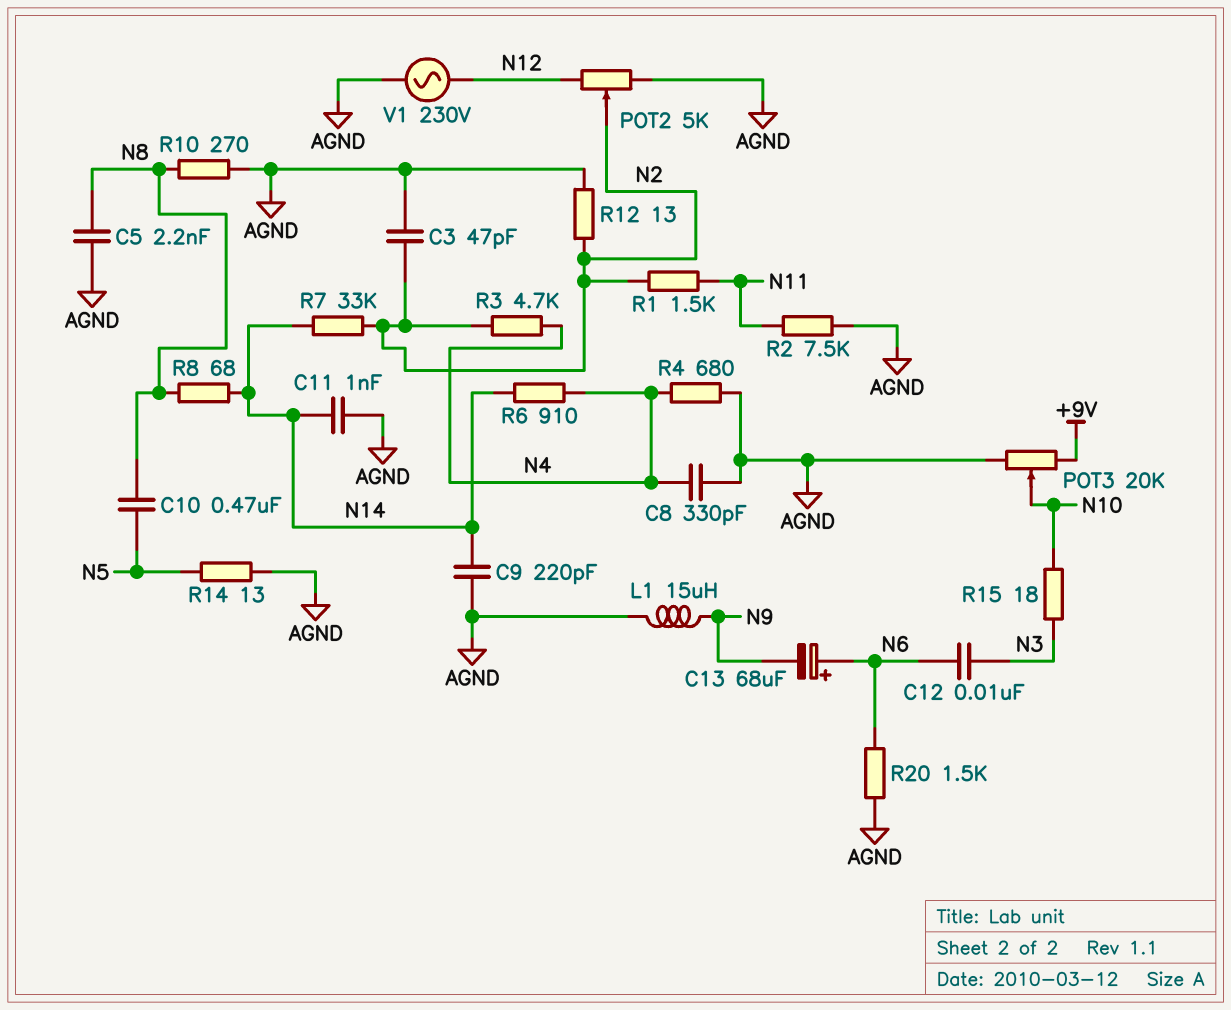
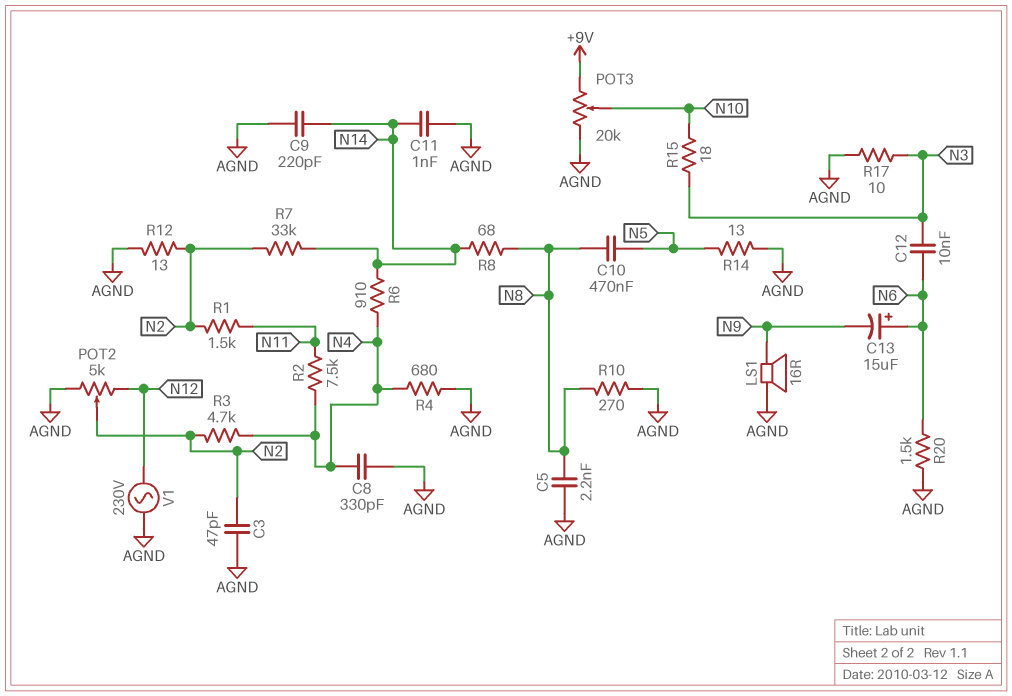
C13: 68uF (plus N6, minus N9) -> 15uF (plus N6, minus N9)
L1: 15uH (AGND, N9) -> none
LS1: none -> speaker 16R (AGND, N9)
R2: 7.5k (AGND, N11) -> 7.5k (N4, N11)
R17: none -> 10 (AGND, N3)

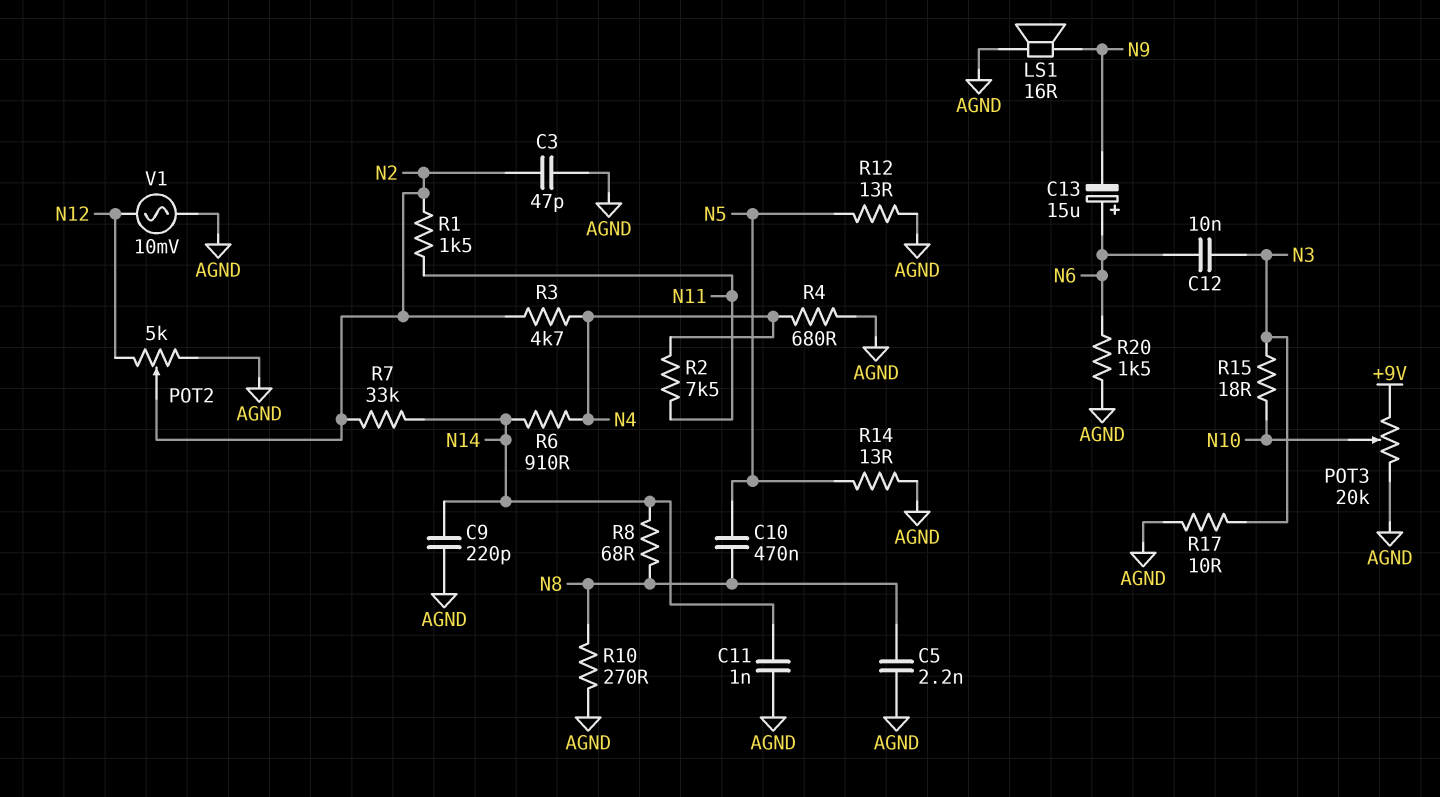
C8: 330pF (AGND, N4) -> none
R12: 13 (AGND, N2) -> 13 (AGND, N5)
V1: AC 230V (AGND, N12) -> AC 10mV (AGND, N12)

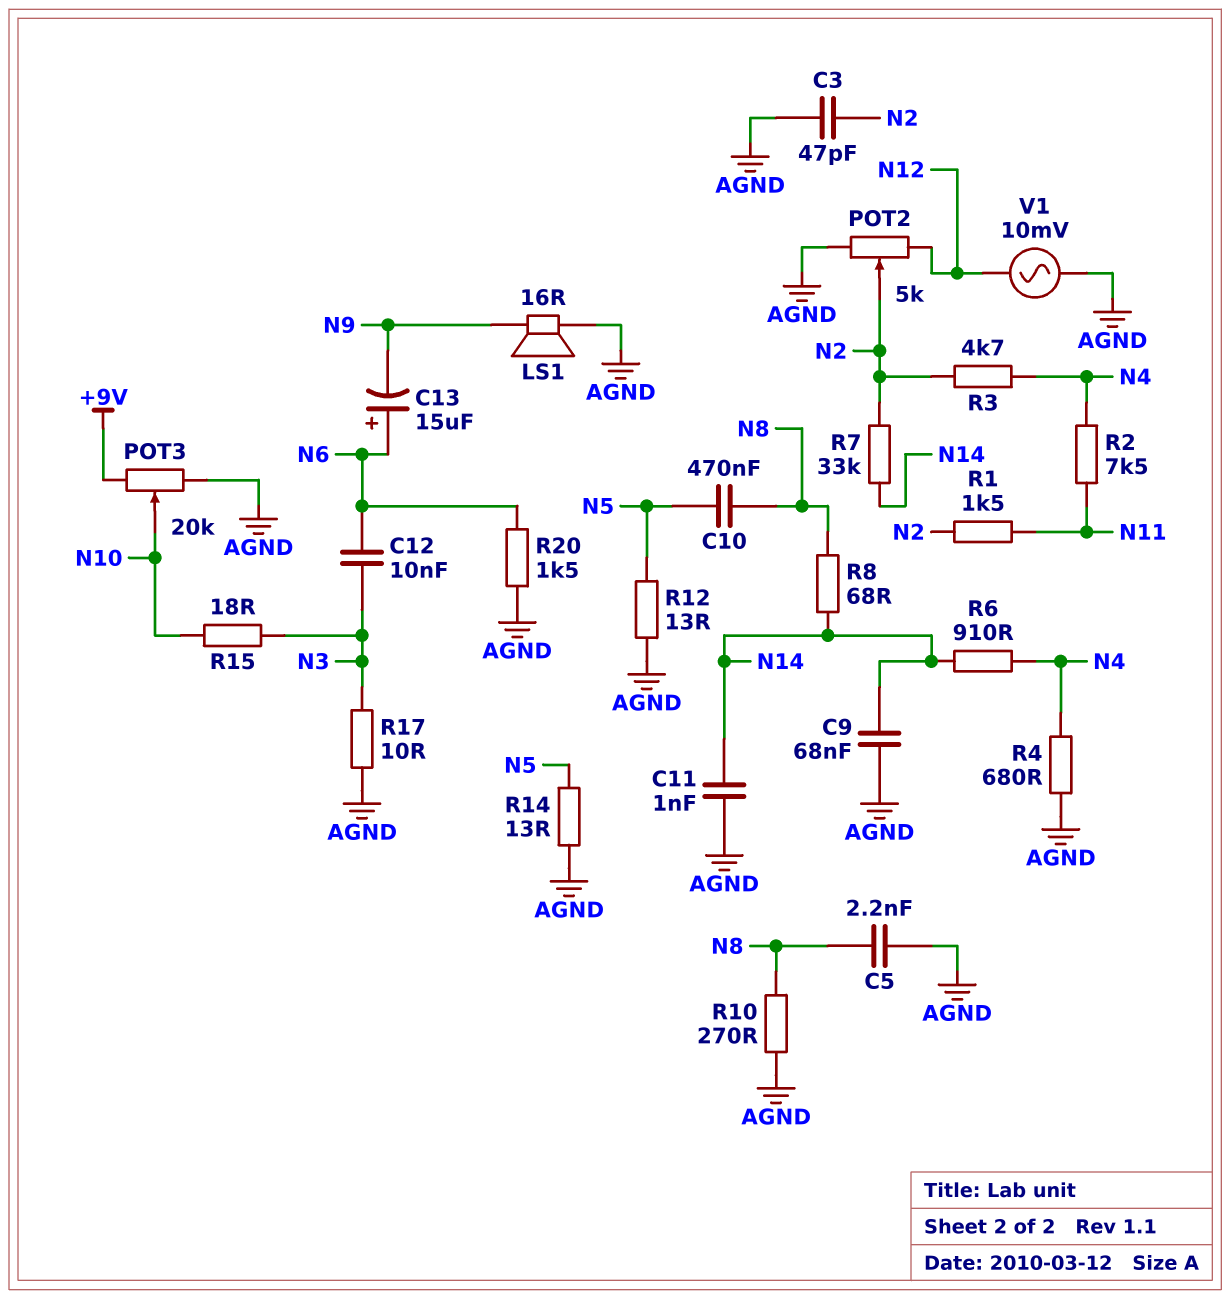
C9: 220pF (AGND, N14) -> 68nF (AGND, N14)

